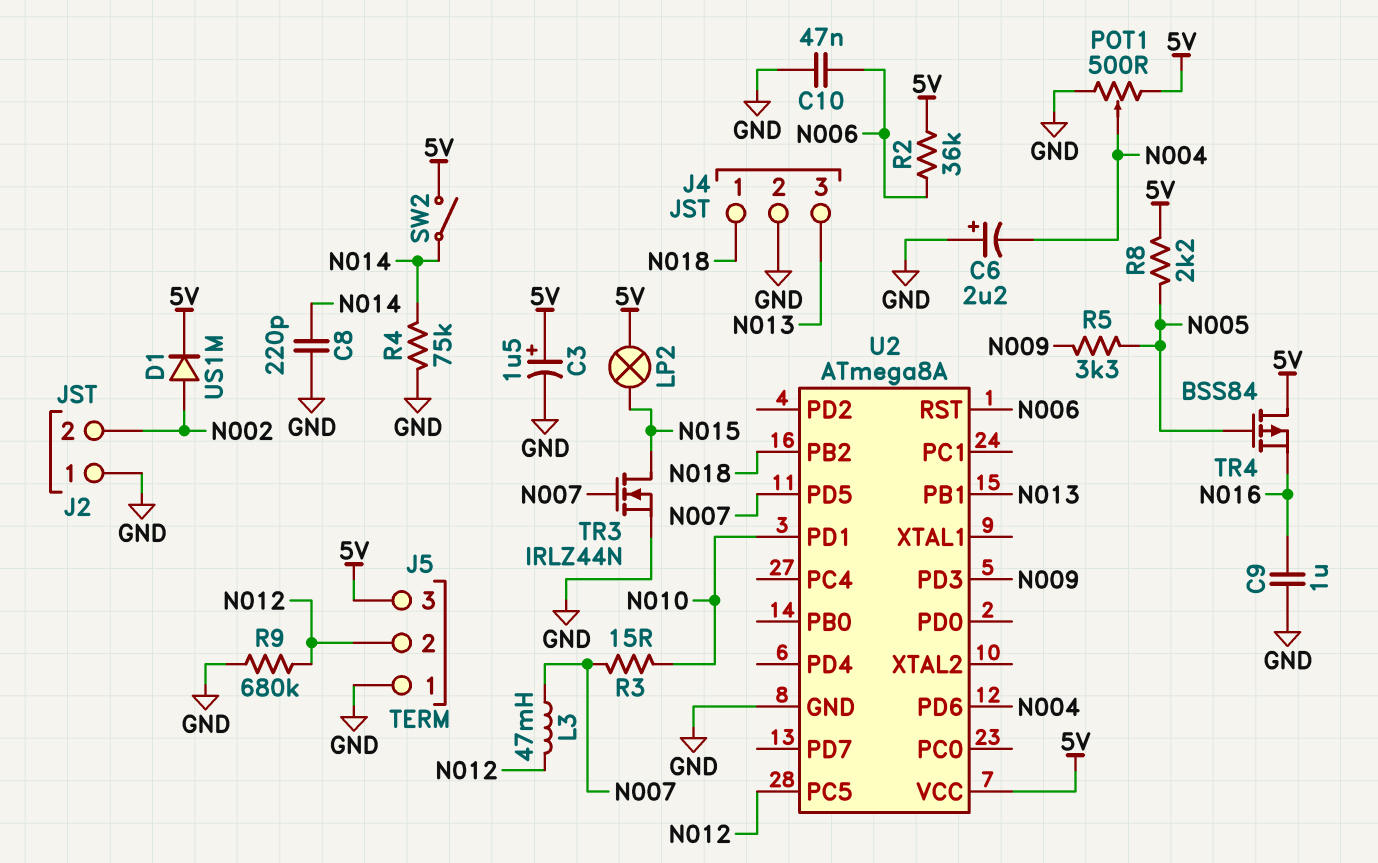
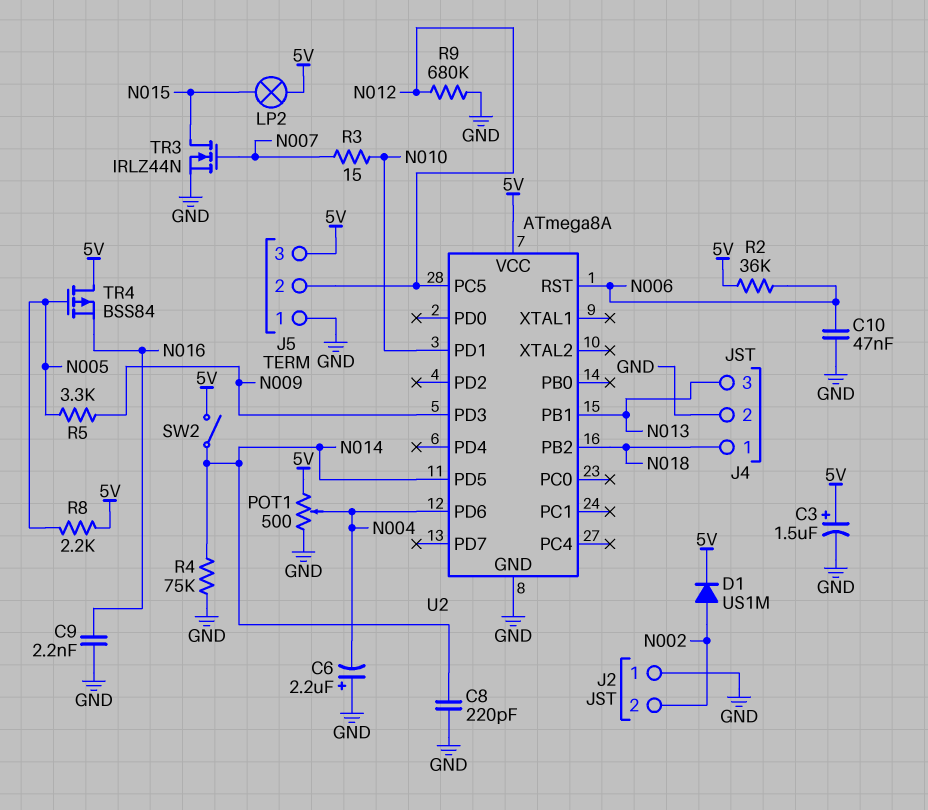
C9: 1uF (GND, N016) -> 2.2nF (GND, N016)
L3: 47mH (N007, N012) -> none
U2 pin PD5: N007 -> N014

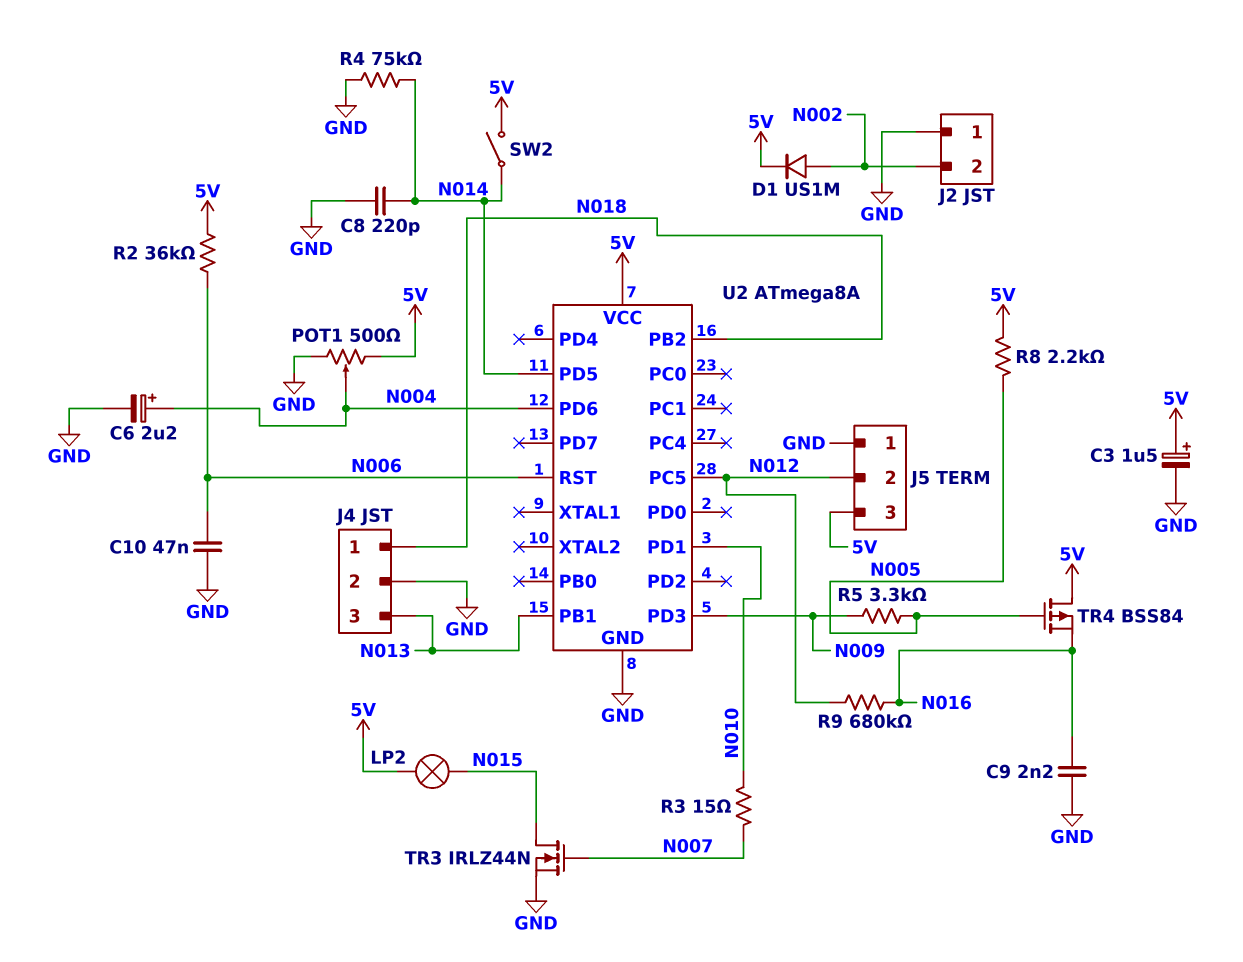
C6: 2.2uF (plus GND, minus N004) -> 2.2uF (plus N004, minus GND)
R9: 680k (GND, N012) -> 680k (N012, N016)

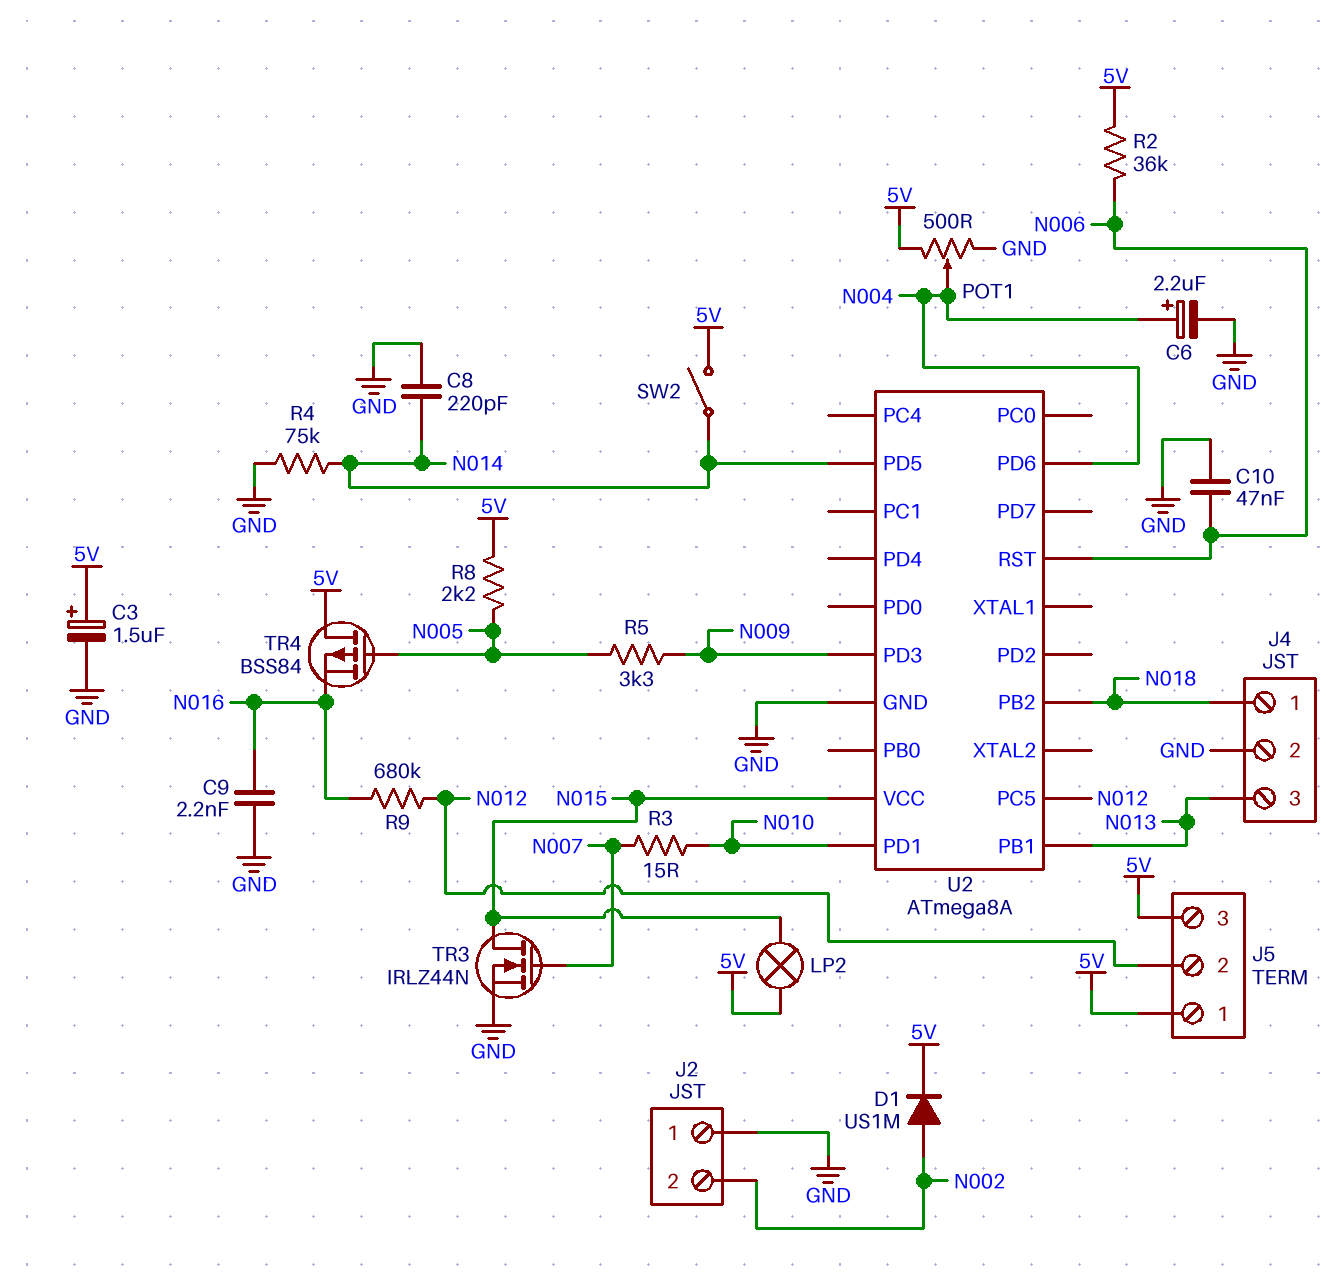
J5 pin 1: GND -> 5V
U2 pin VCC: 5V -> N015

